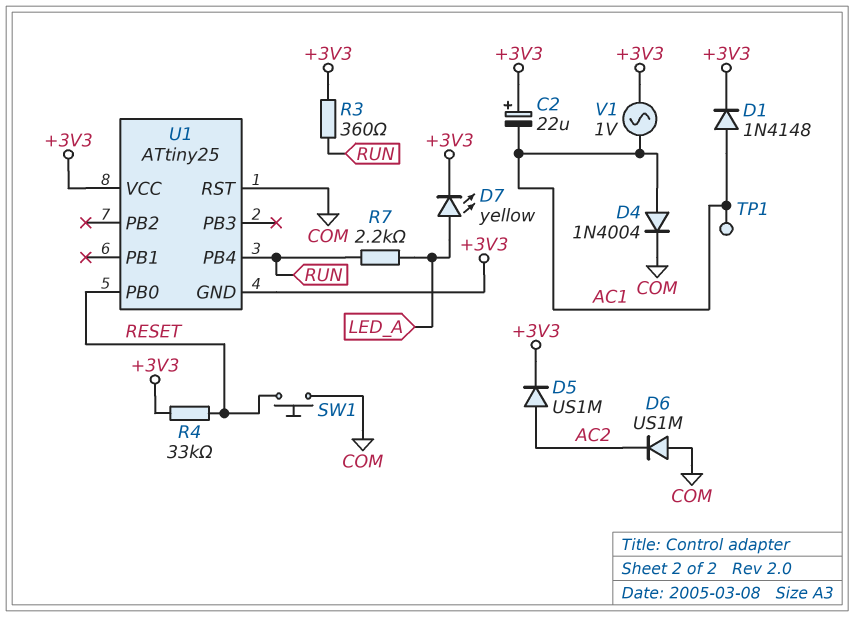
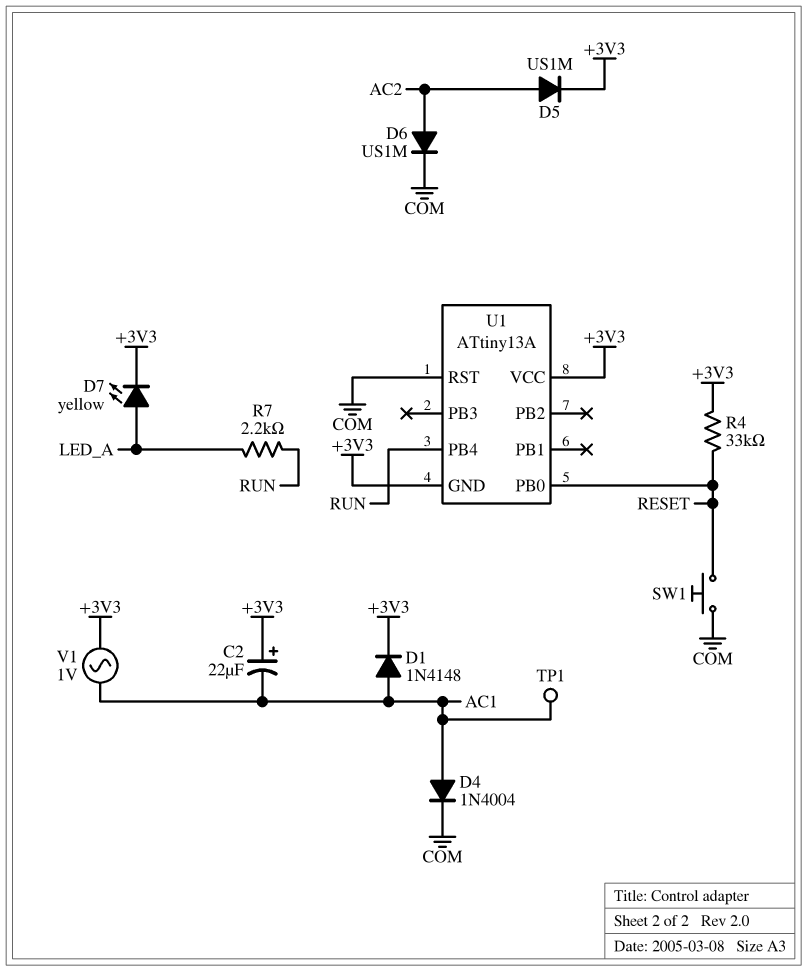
D6: diode US1M (A COM, K AC2) -> diode US1M (A AC2, K COM)
R3: 360 (+3V3, RUN) -> none
U1: ATtiny25 -> ATtiny13A

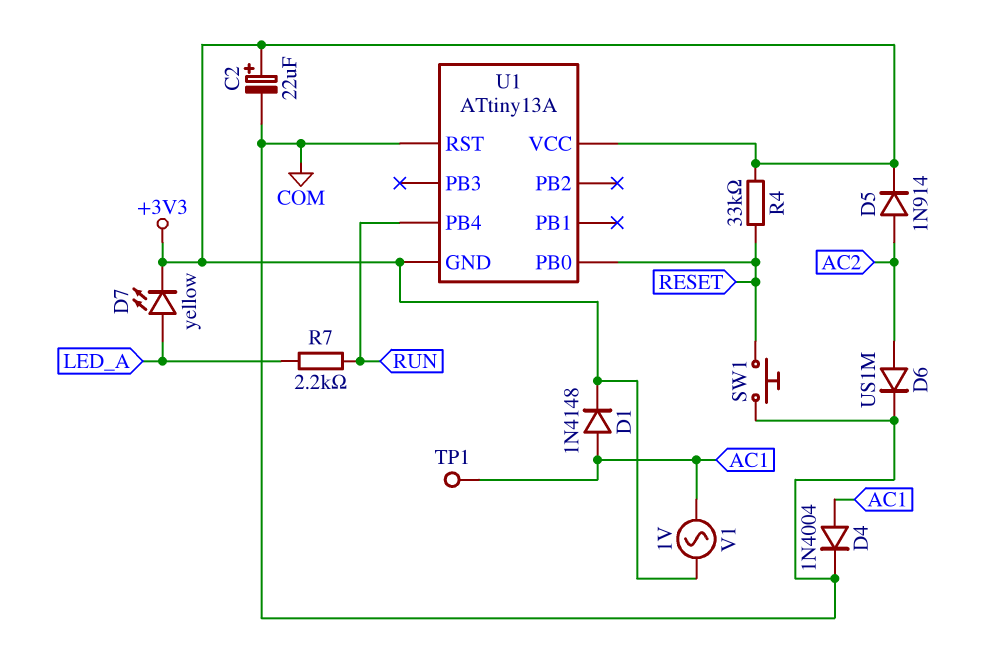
C2: 22uF (plus +3V3, minus AC1) -> 22uF (plus +3V3, minus COM)
D5: diode US1M (A AC2, K +3V3) -> diode 1N914 (A AC2, K +3V3)

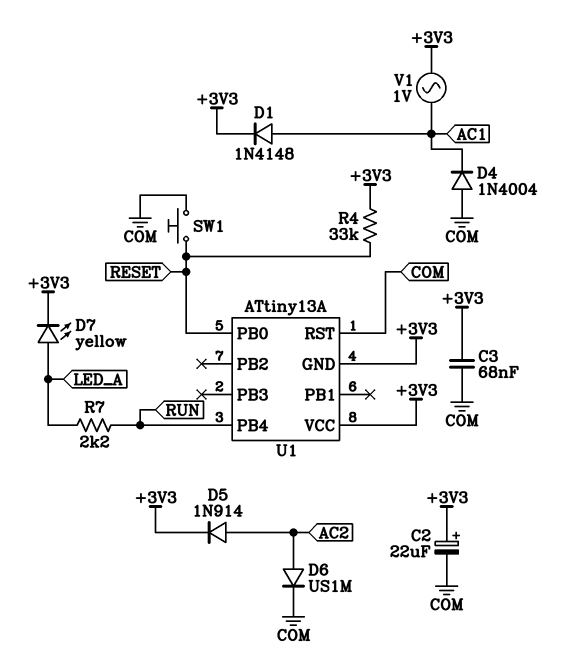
C3: none -> 68nF (+3V3, COM)
D4: diode 1N4004 (A AC1, K COM) -> diode 1N4004 (A COM, K AC1)
TP1: test point (AC1) -> none

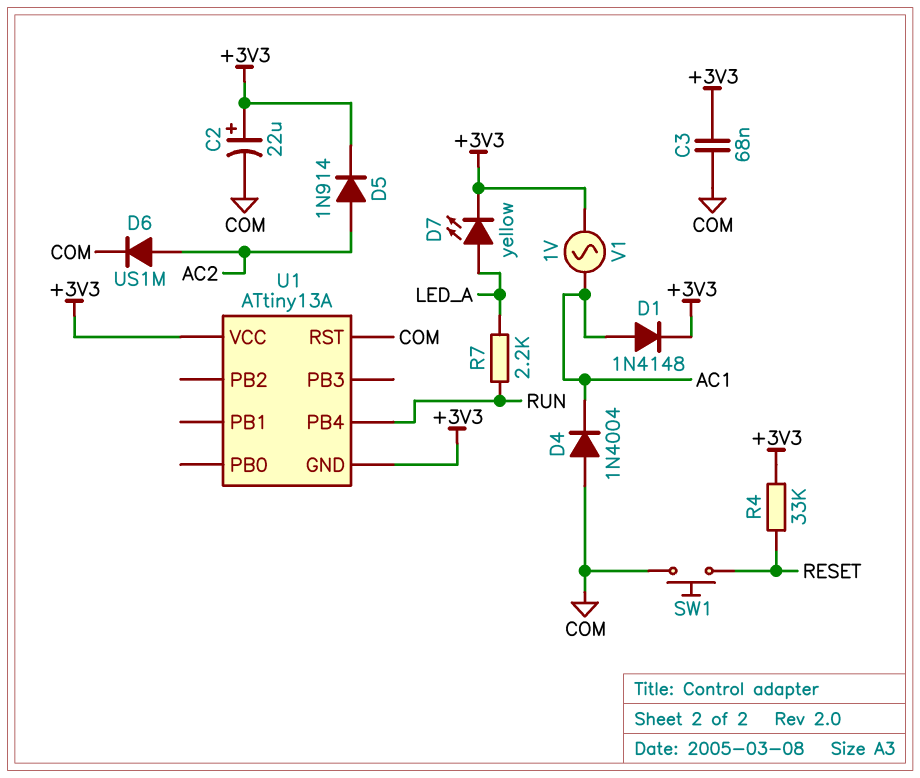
U1 pin PB0: RESET -> none

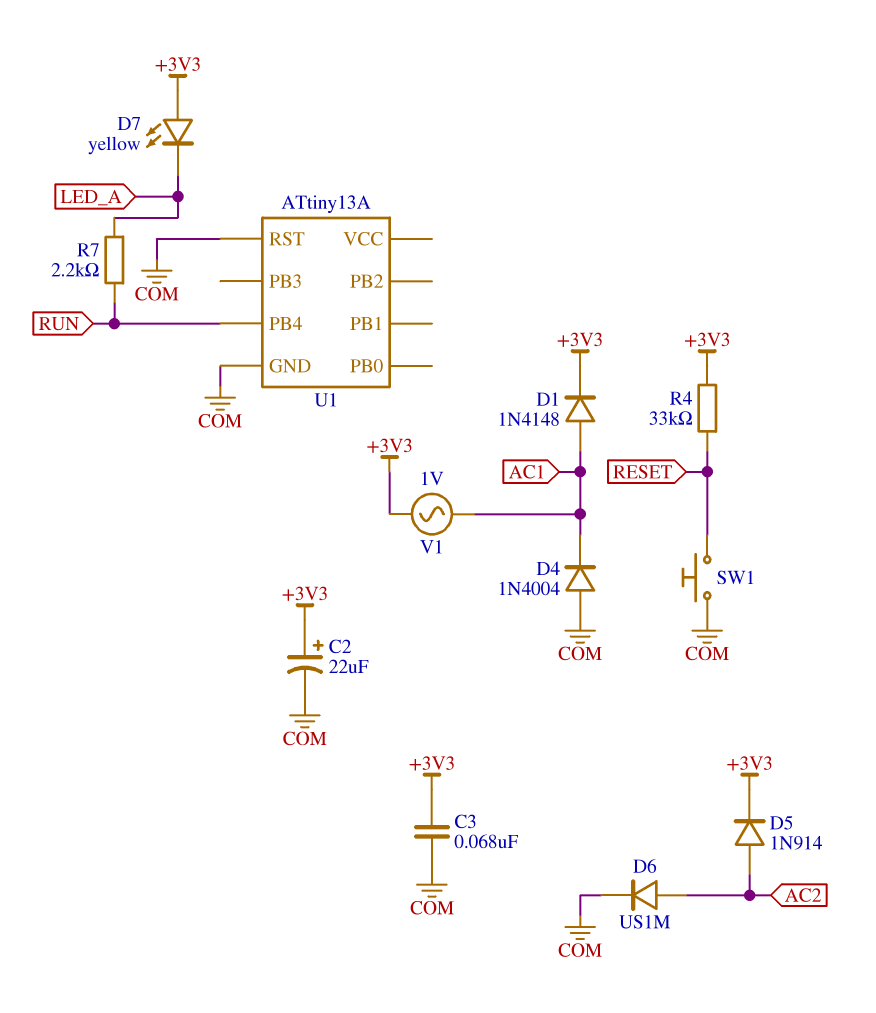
D7: LED yellow (A LED_A, K +3V3) -> LED yellow (A +3V3, K LED_A)
U1 pin GND: +3V3 -> COM
U1 pin VCC: +3V3 -> none

